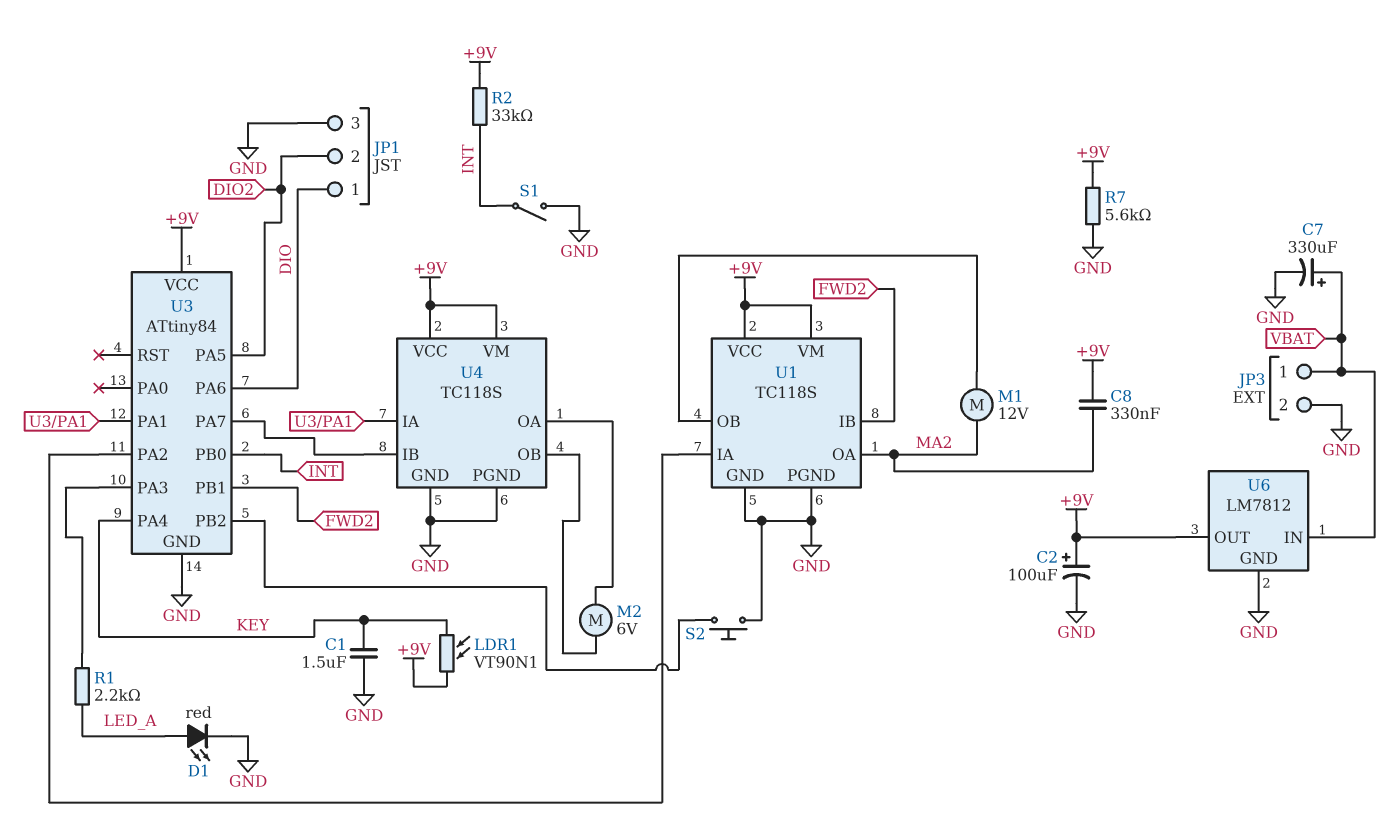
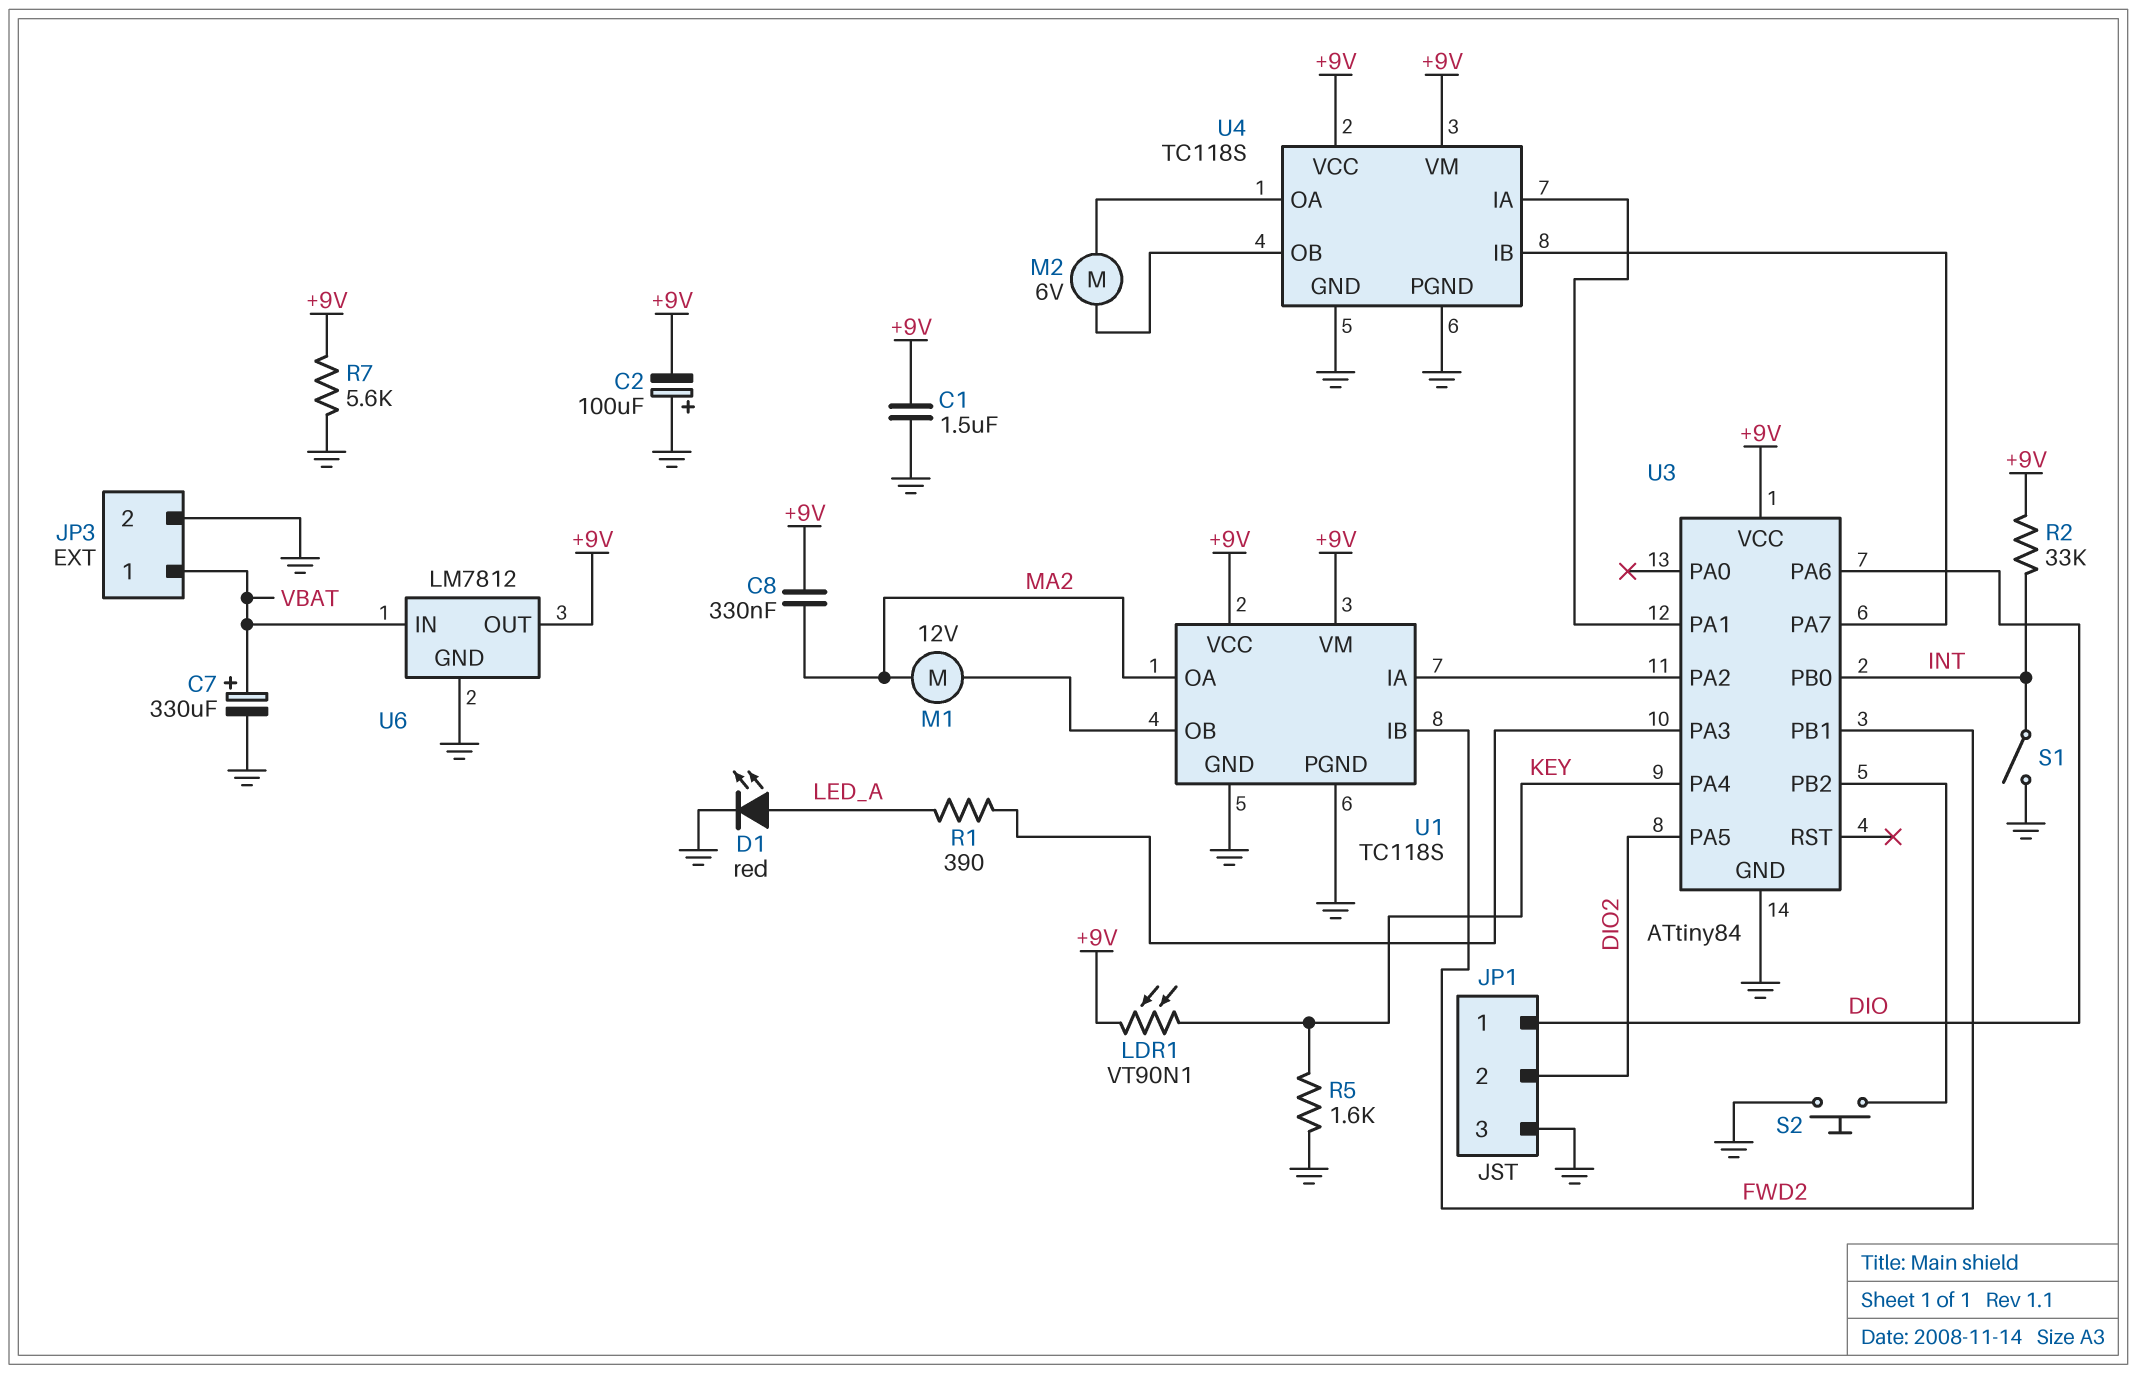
C1: 1.5uF (GND, KEY) -> 1.5uF (+9V, GND)
C2: 100uF (plus +9V, minus GND) -> 100uF (plus GND, minus +9V)
R1: 2.2k (LED_A, U3/PA3) -> 390 (LED_A, U3/PA3)
R5: none -> 1.6k (GND, KEY)

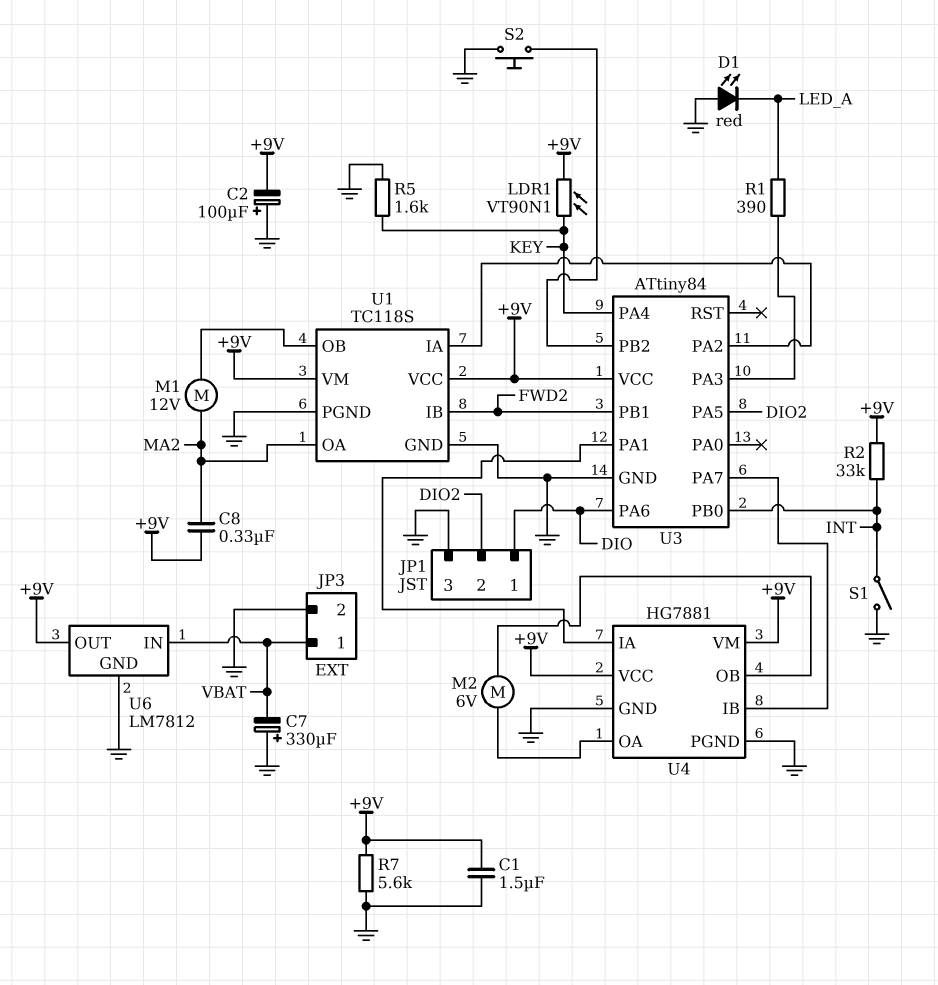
C7: 330uF (plus VBAT, minus GND) -> 330uF (plus GND, minus VBAT)
D1: LED red (A LED_A, K GND) -> LED red (A GND, K LED_A)
U4: TC118S -> HG7881

